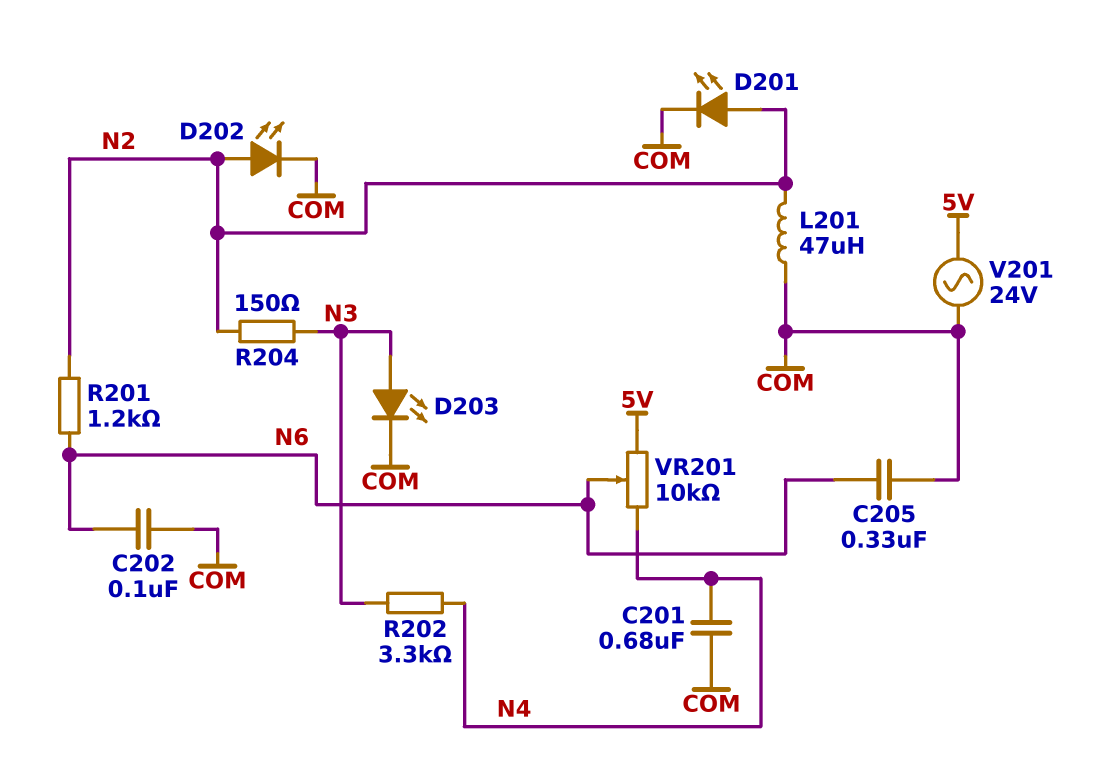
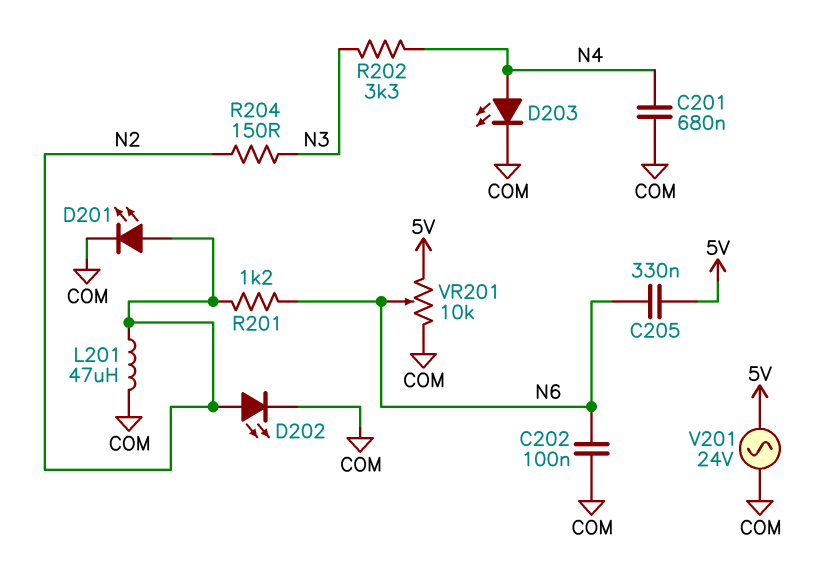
C205: 330nF (COM, N6) -> 330nF (5V, N6)
D203: LED (A N3, K COM) -> LED (A N4, K COM)
VR201: 10k (5V, N4, wiper N6) -> 10k (5V, COM, wiper N6)

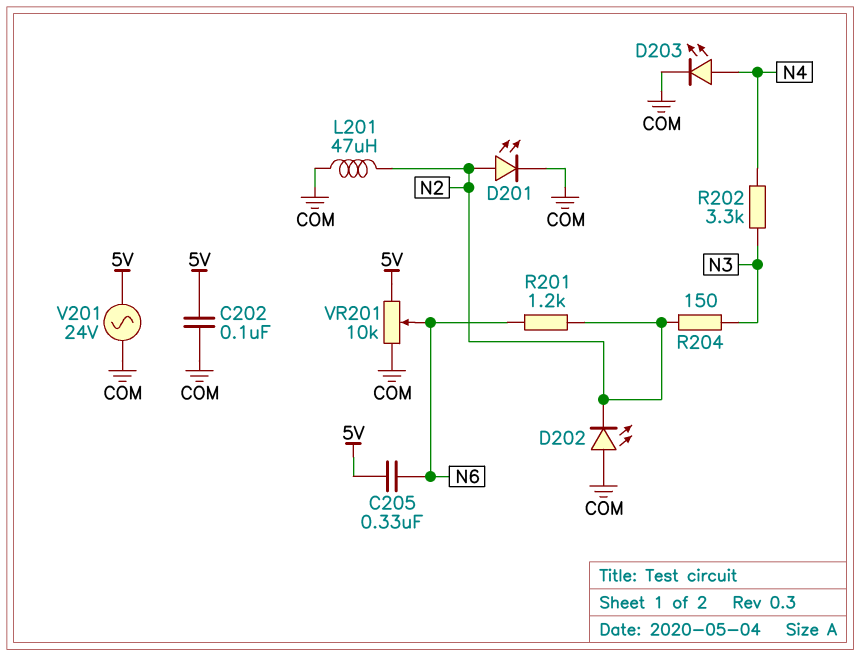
C201: 680nF (COM, N4) -> none
C202: 100nF (COM, N6) -> 100nF (5V, COM)
D202: LED (A N2, K COM) -> LED (A COM, K N2)

